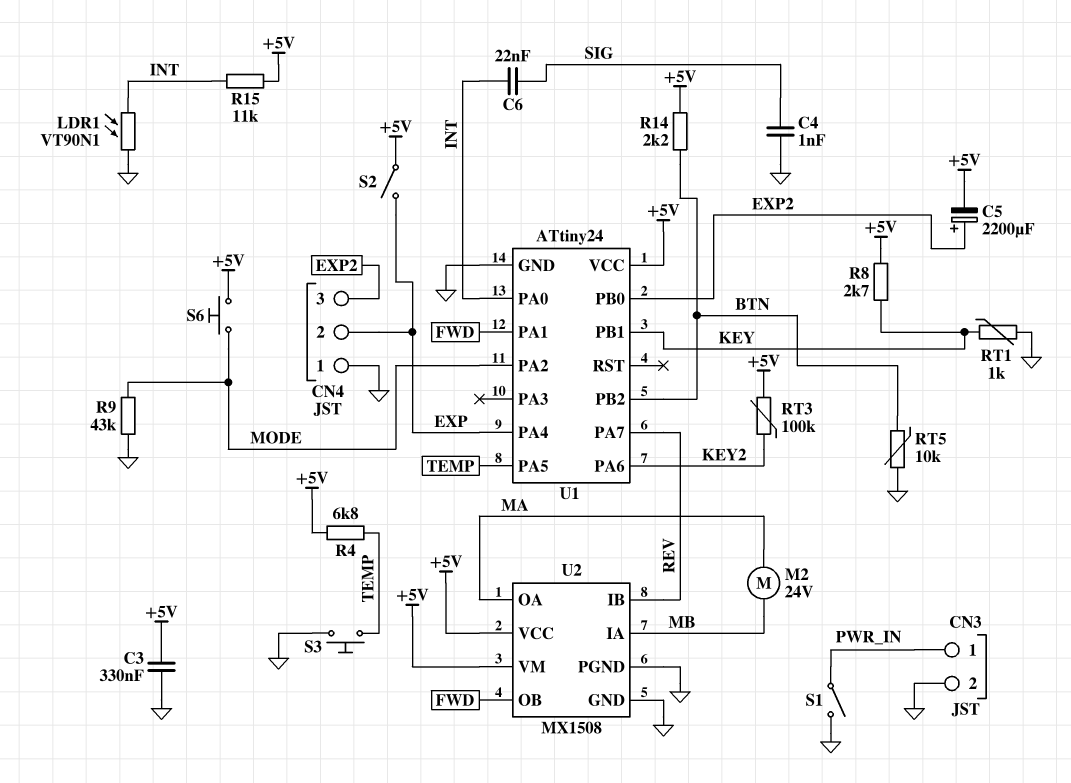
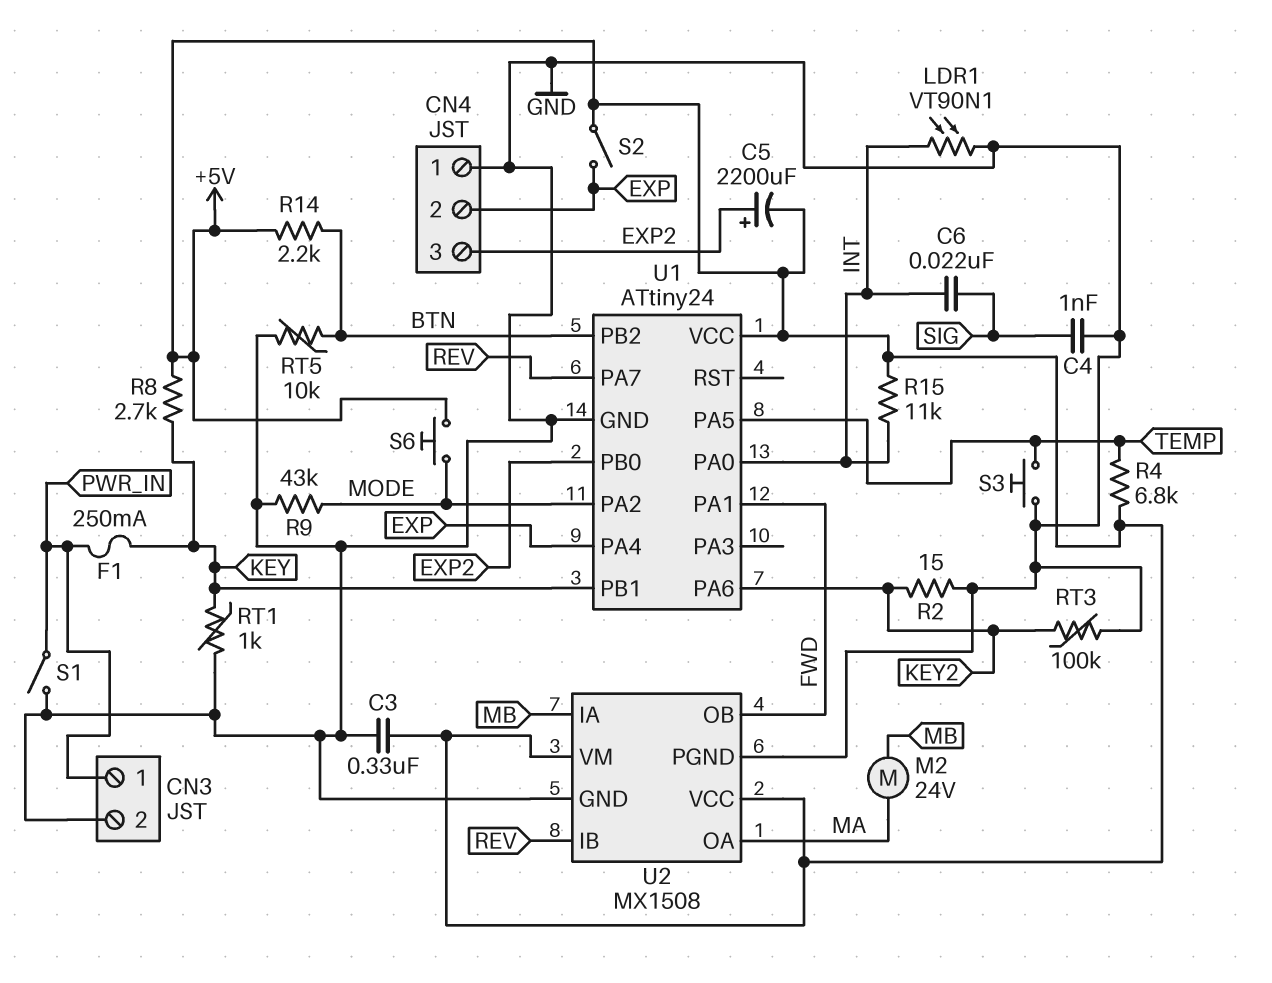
F1: none -> 250mA (KEY, PWR_IN)
R2: none -> 15 (GND, KEY2)
RT3: 100k (+5V, KEY2) -> 100k (GND, KEY2)

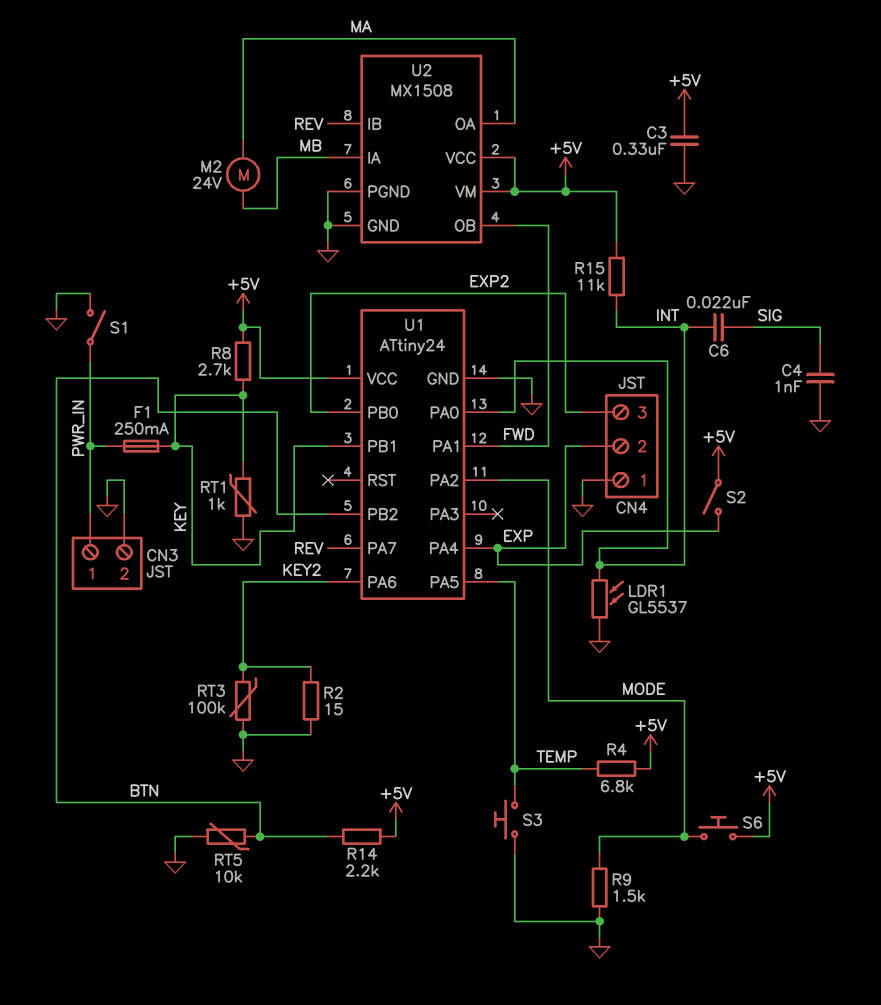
C5: 2200uF (plus EXP2, minus +5V) -> none
LDR1: VT90N1 (GND, INT) -> GL5537 (GND, INT)
R9: 43k (GND, MODE) -> 1.5k (GND, MODE)

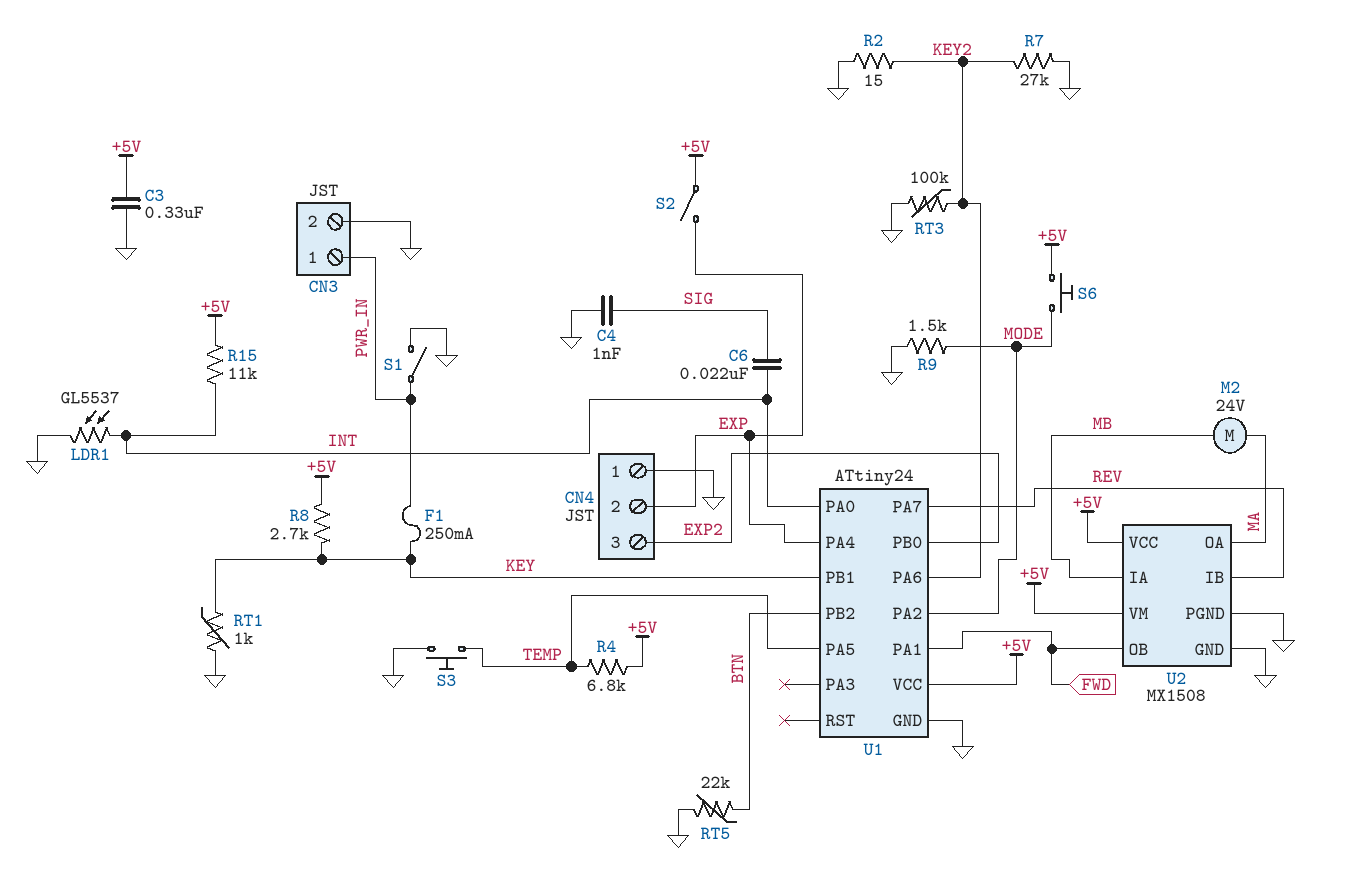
R7: none -> 27k (GND, KEY2)
R14: 2.2k (+5V, BTN) -> none
RT5: 10k (BTN, GND) -> 22k (BTN, GND)

